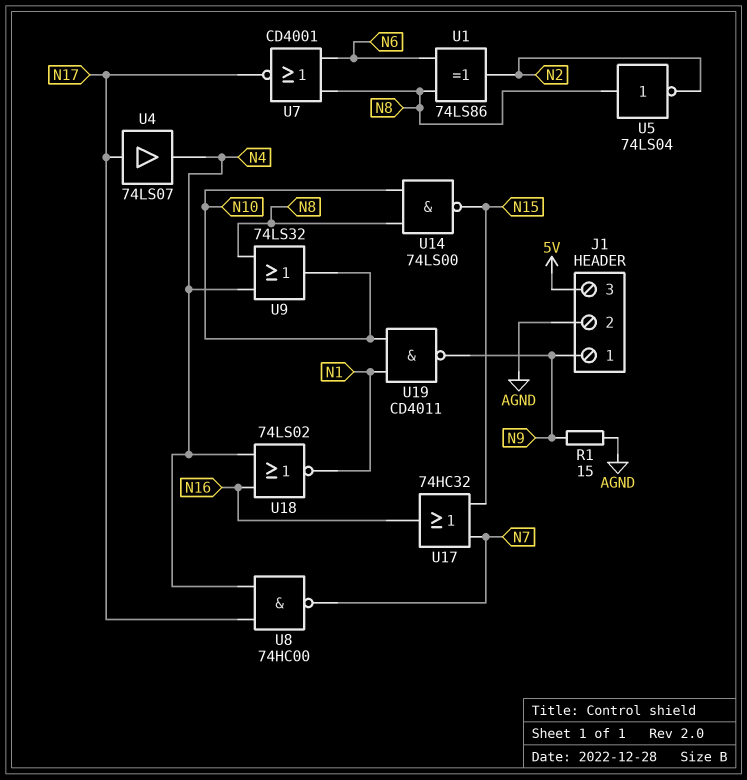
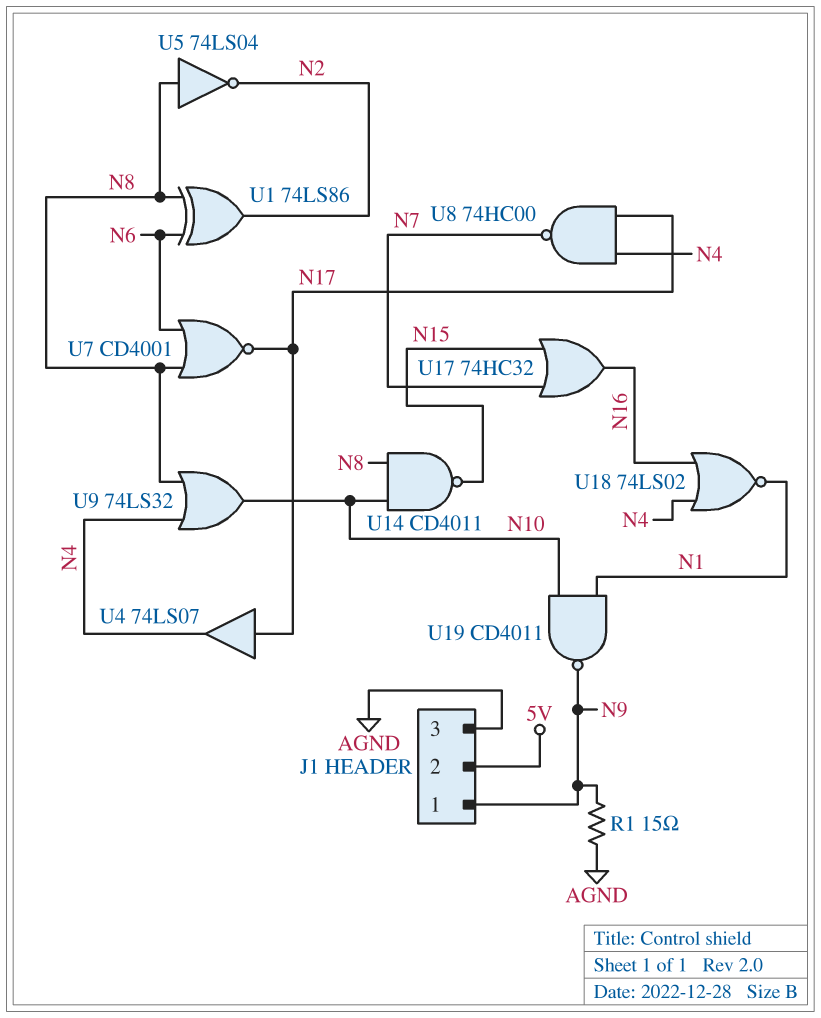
J1 pin 2: AGND -> 5V
J1 pin 3: 5V -> AGND
U14: NAND 74LS00 (in N8, in N10, out N15) -> NAND CD4011 (in N8, in N10, out N15)

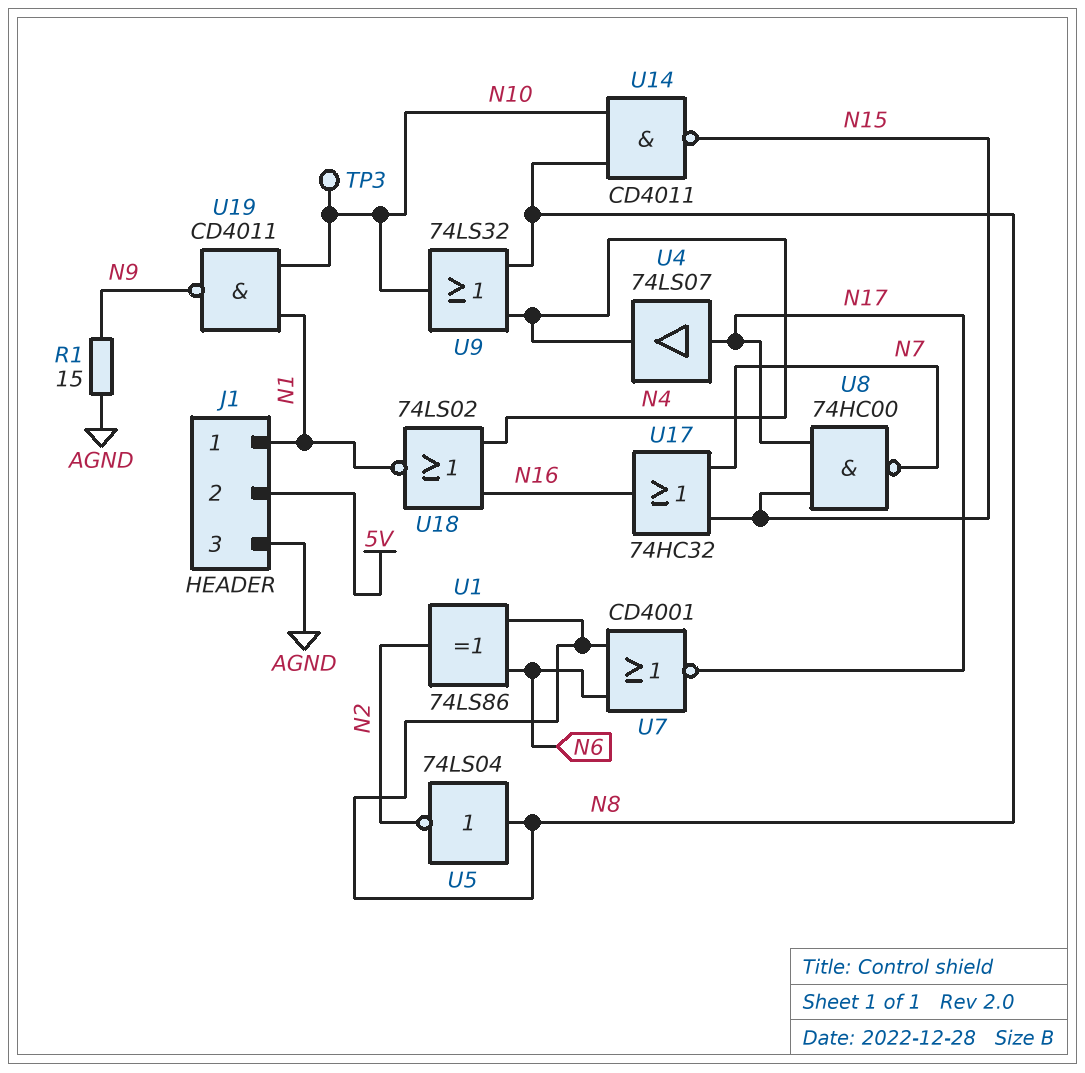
J1 pin 1: N9 -> N1
TP3: none -> test point (N10)
U8: NAND 74HC00 (in N4, in N17, out N7) -> NAND 74HC00 (in N15, in N17, out N7)

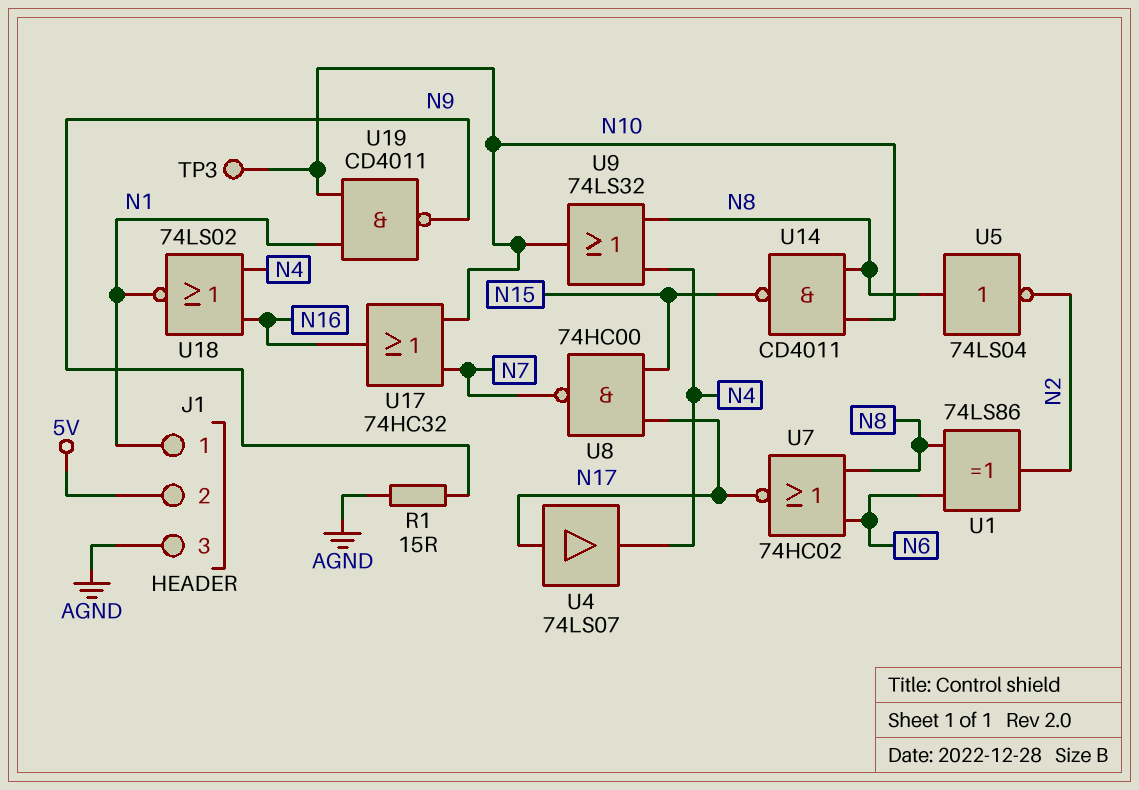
U7: NOR CD4001 (in N6, in N8, out N17) -> NOR 74HC02 (in N6, in N8, out N17)
U17: OR 74HC32 (in N7, in N15, out N16) -> OR 74HC32 (in N7, in N10, out N16)

